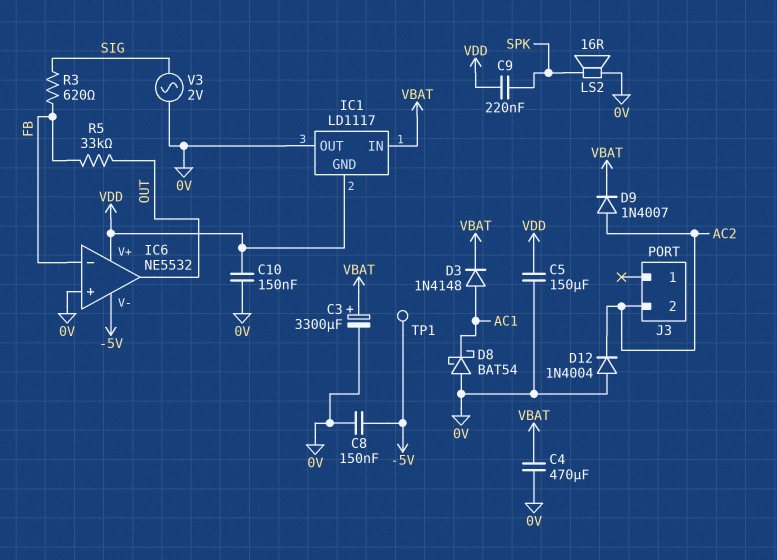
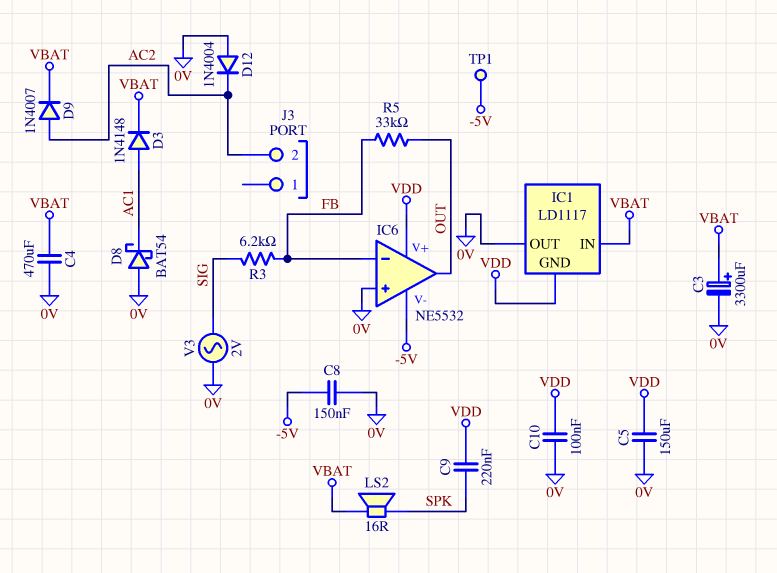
C10: 150nF (0V, VDD) -> 100nF (0V, VDD)
LS2: speaker 16R (0V, SPK) -> speaker 16R (SPK, VBAT)
R3: 620 (FB, SIG) -> 6.2k (FB, SIG)

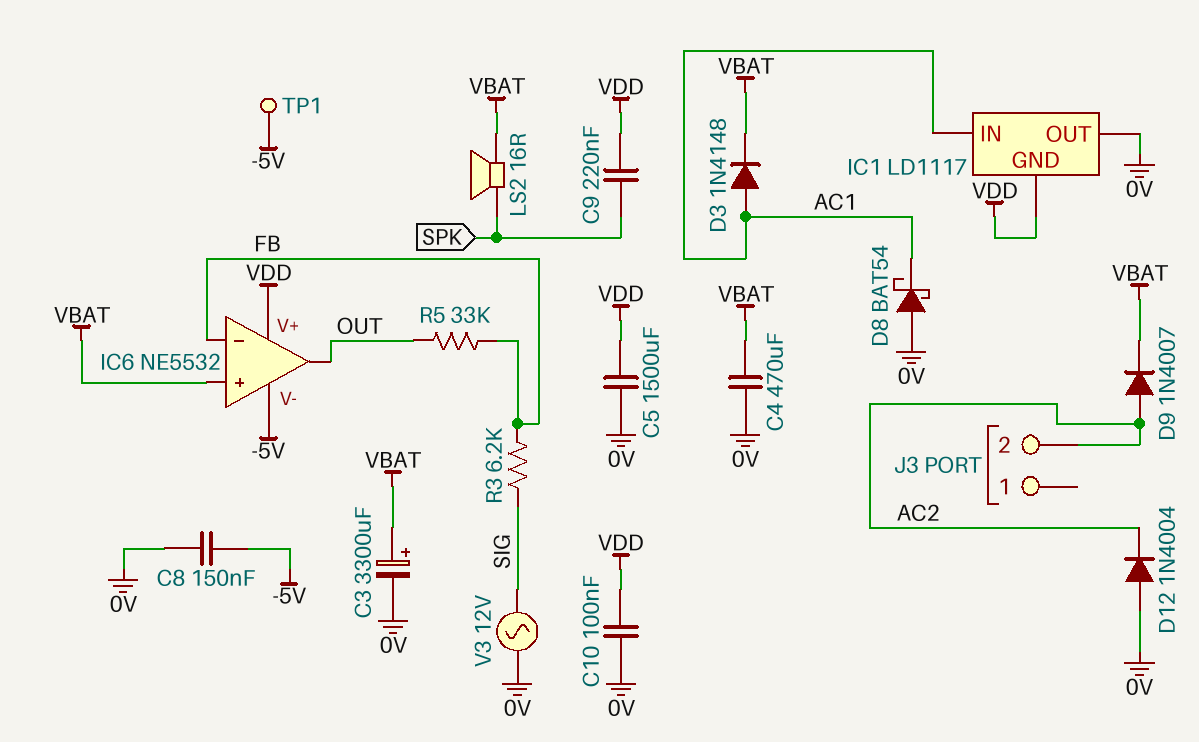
C5: 150uF (0V, VDD) -> 1500uF (0V, VDD)
IC1 pin IN: VBAT -> AC1
IC6 pin in+: 0V -> VBAT
V3: AC 2V (0V, SIG) -> AC 12V (0V, SIG)

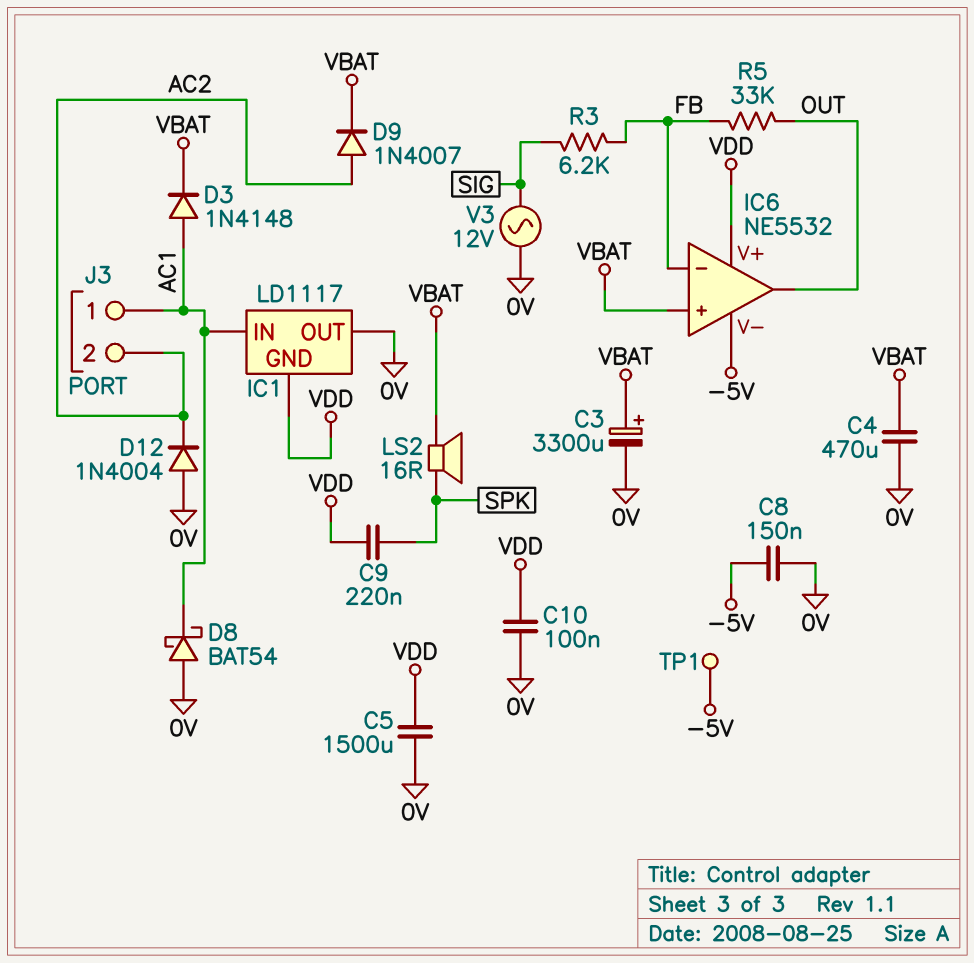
J3 pin 1: none -> AC1

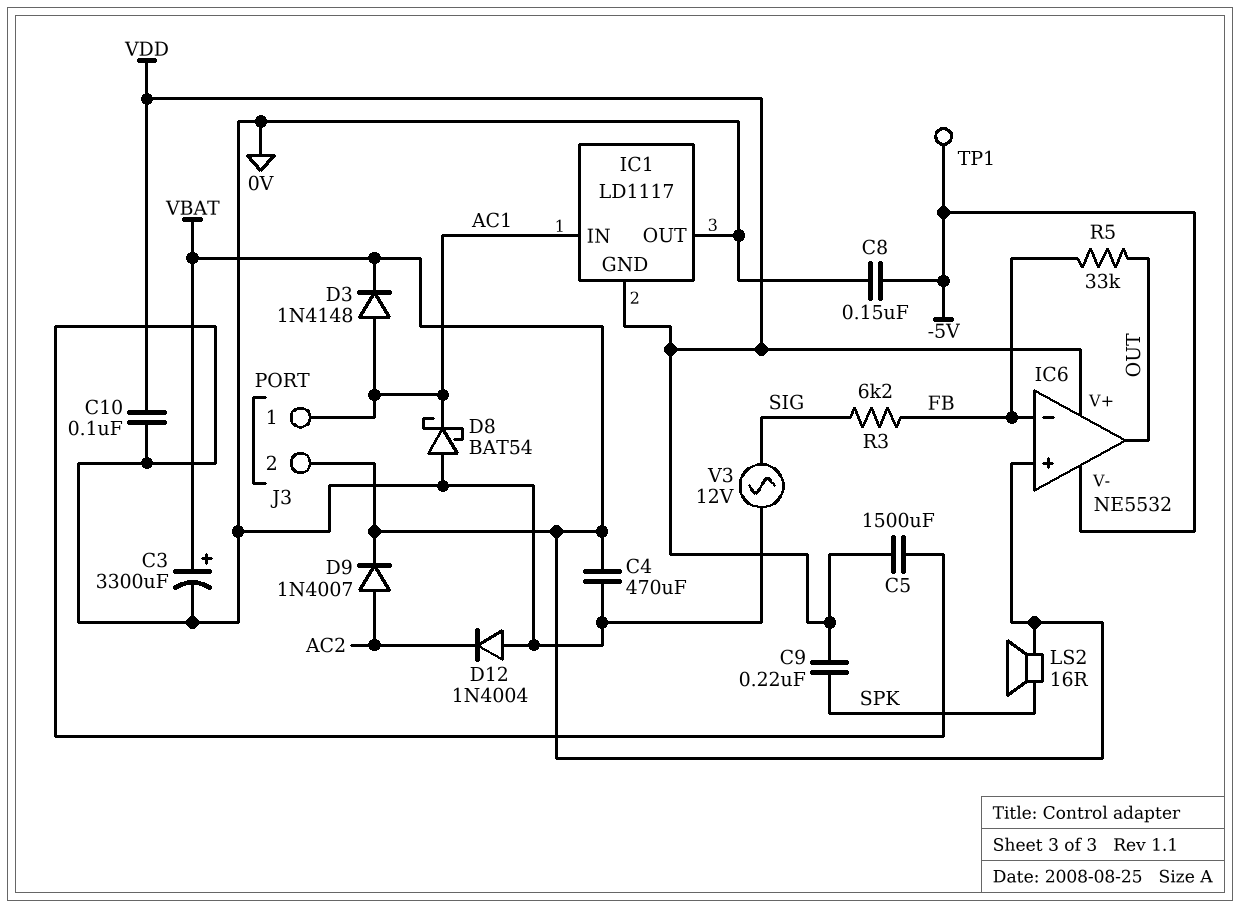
J3 pin 2: AC2 -> VBAT

